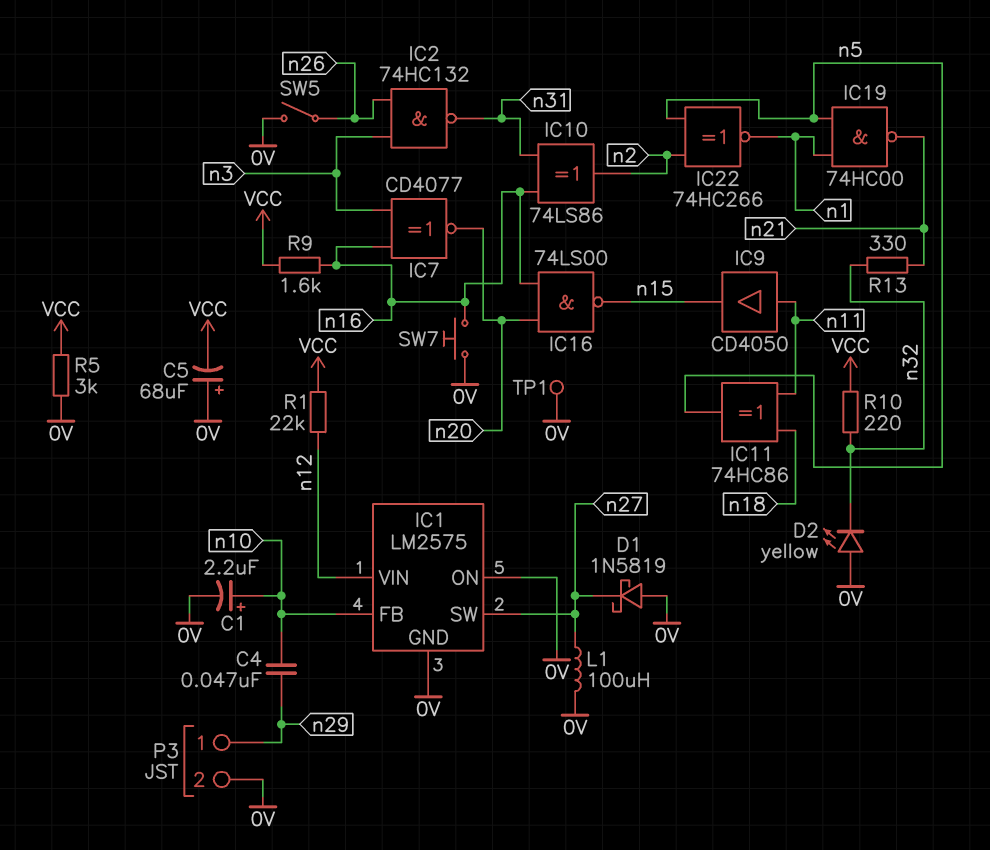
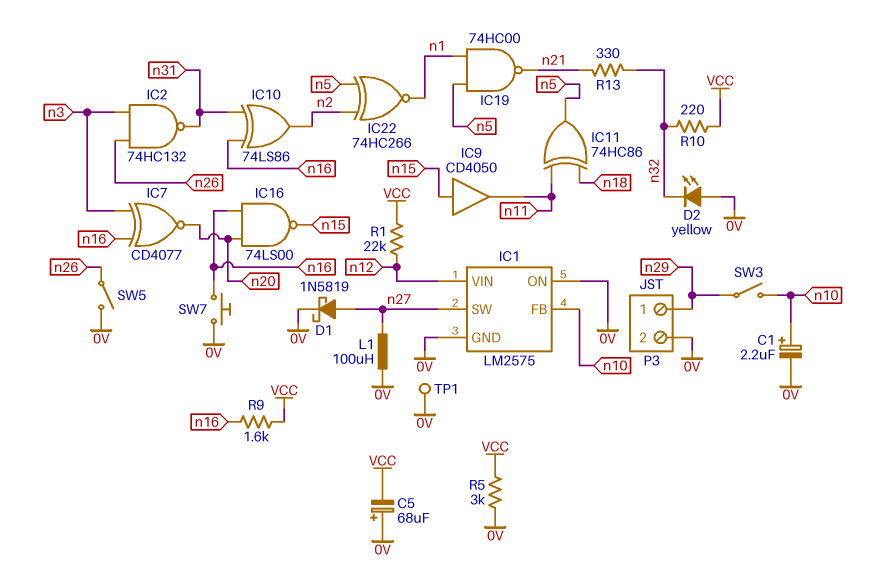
C4: 47nF (n10, n29) -> none
D1: schottky 1N5819 (A 0V, K n27) -> schottky 1N5819 (A n27, K 0V)
IC9: buffer CD4050 (in n11, out n15) -> buffer CD4050 (in n15, out n11)
SW3: none -> switch (n10, n29)

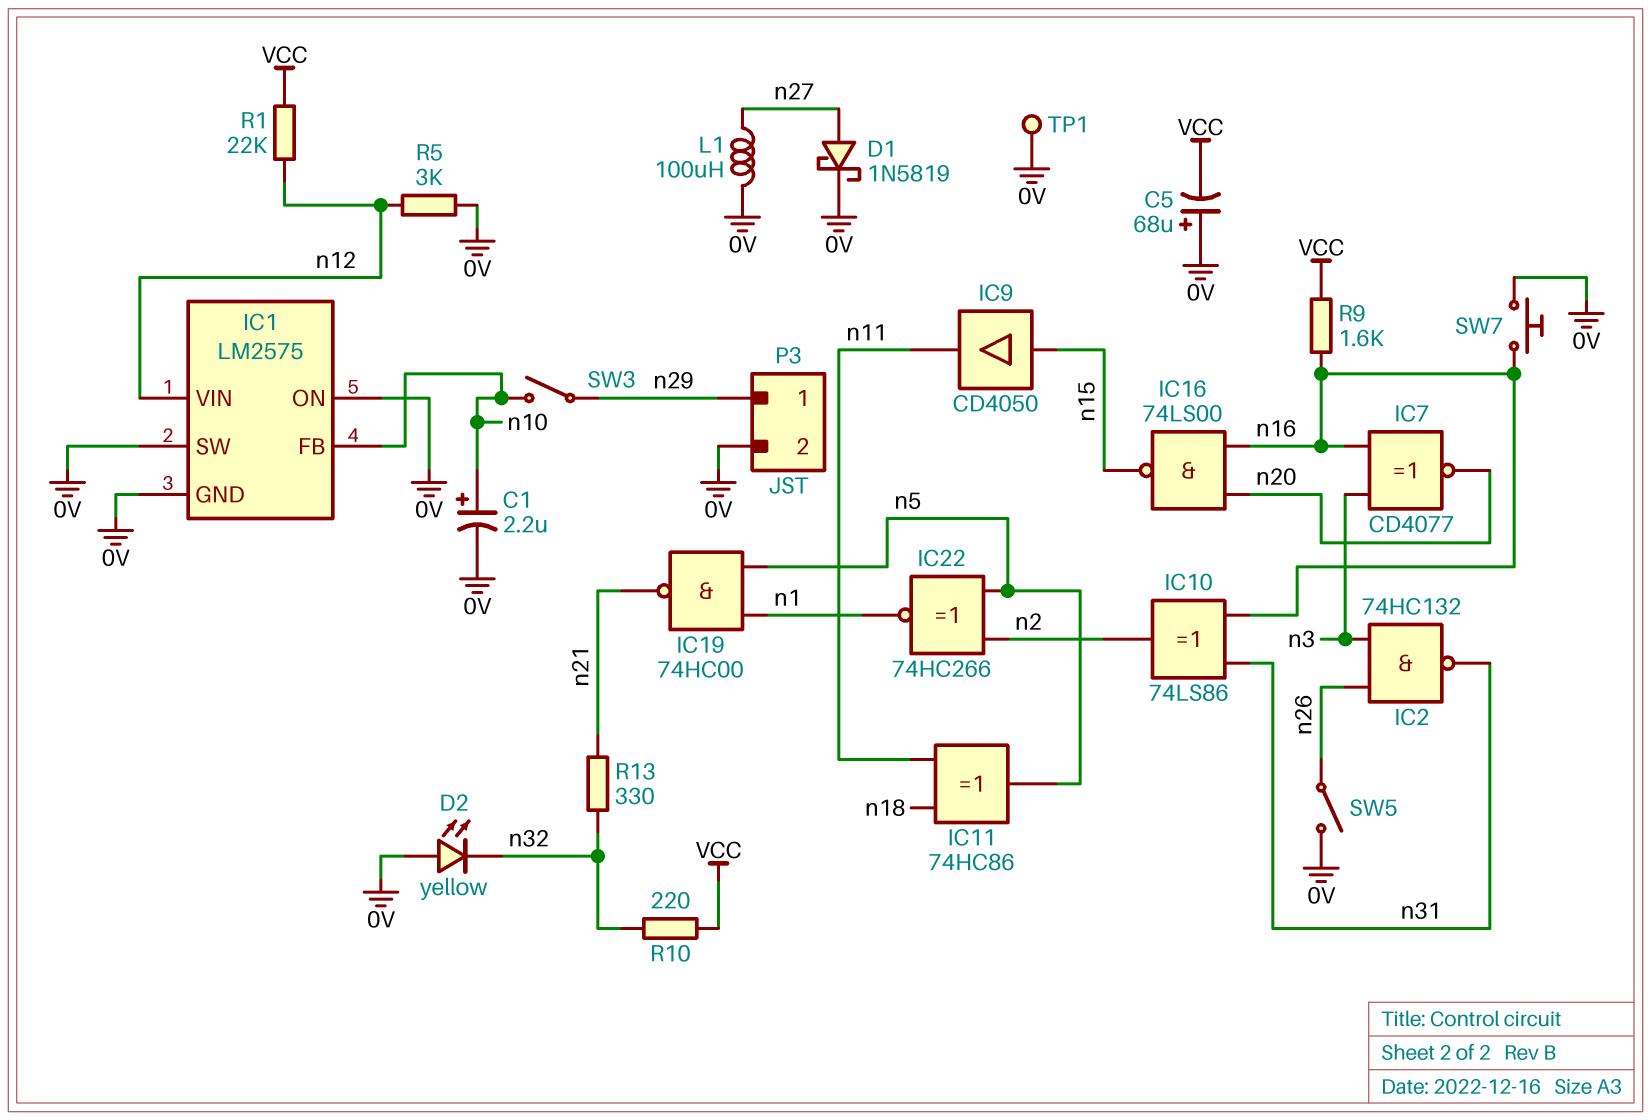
IC1 pin SW: n27 -> 0V
R5: 3k (0V, VCC) -> 3k (0V, n12)

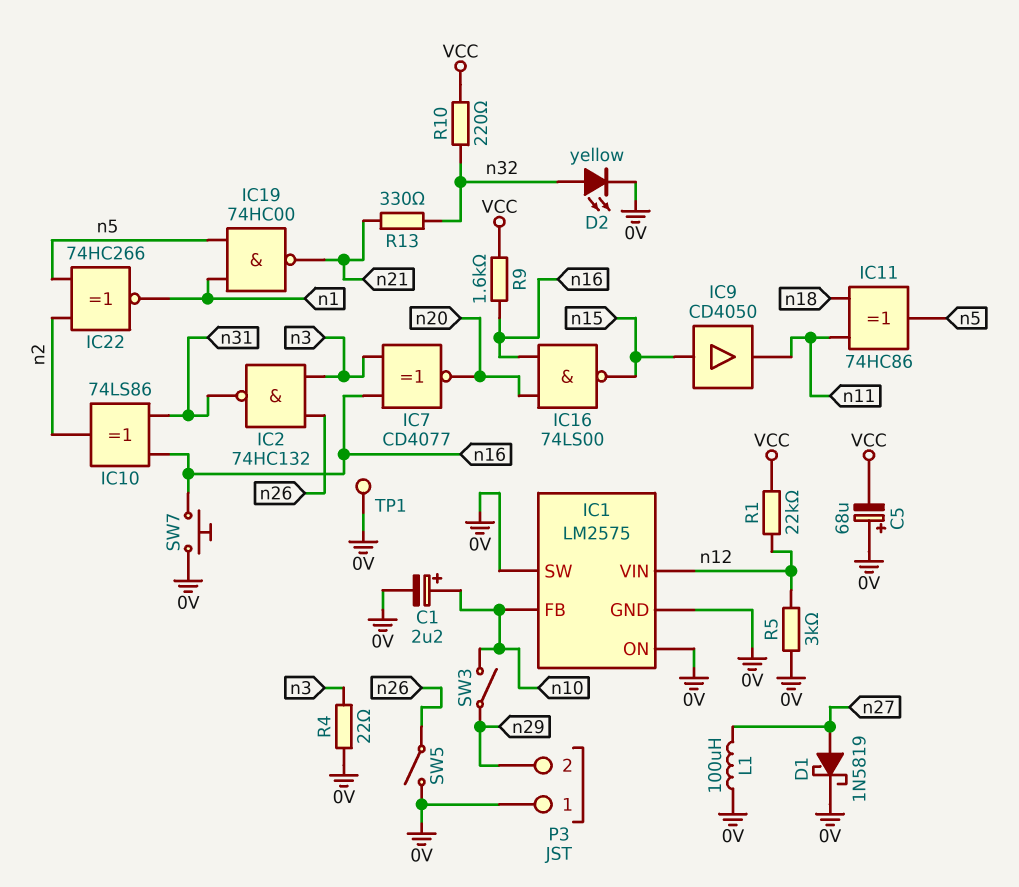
D2: LED yellow (A 0V, K n32) -> LED yellow (A n32, K 0V)
P3 pin 1: n29 -> 0V
P3 pin 2: 0V -> n29
R4: none -> 22 (0V, n3)

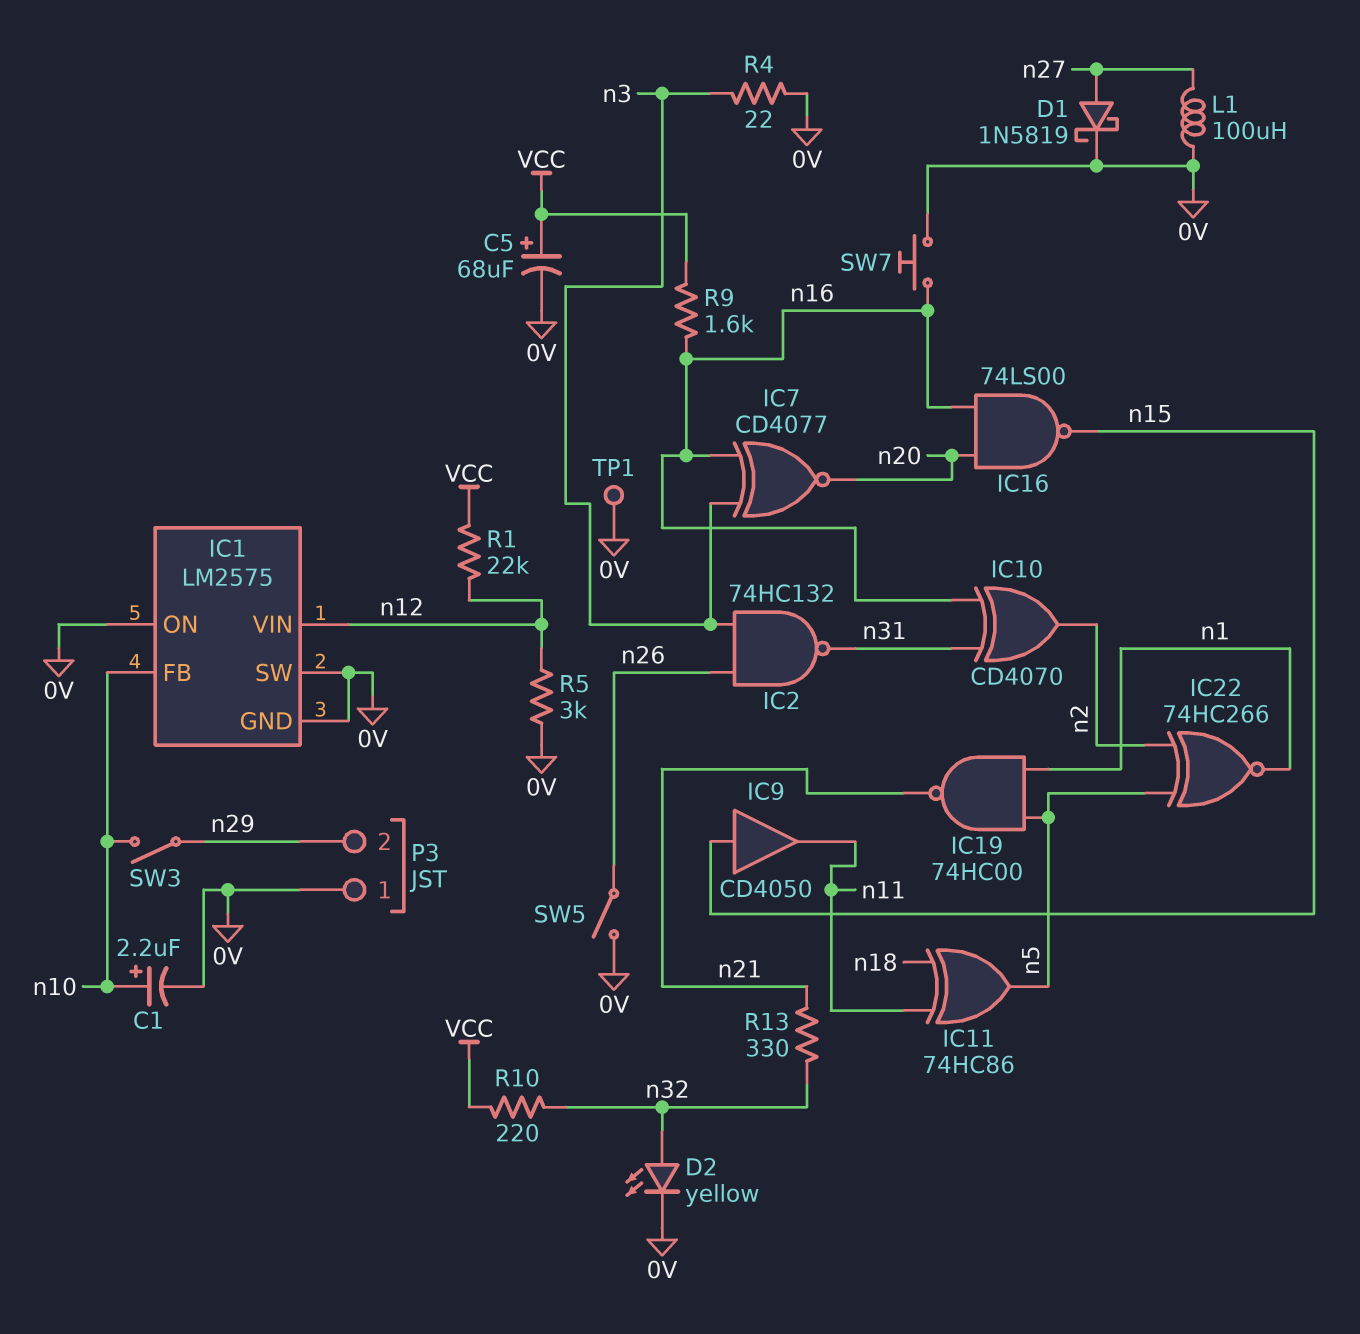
C5: 68uF (plus 0V, minus VCC) -> 68uF (plus VCC, minus 0V)
IC10: XOR 74LS86 (in n16, in n31, out n2) -> XOR CD4070 (in n16, in n31, out n2)

